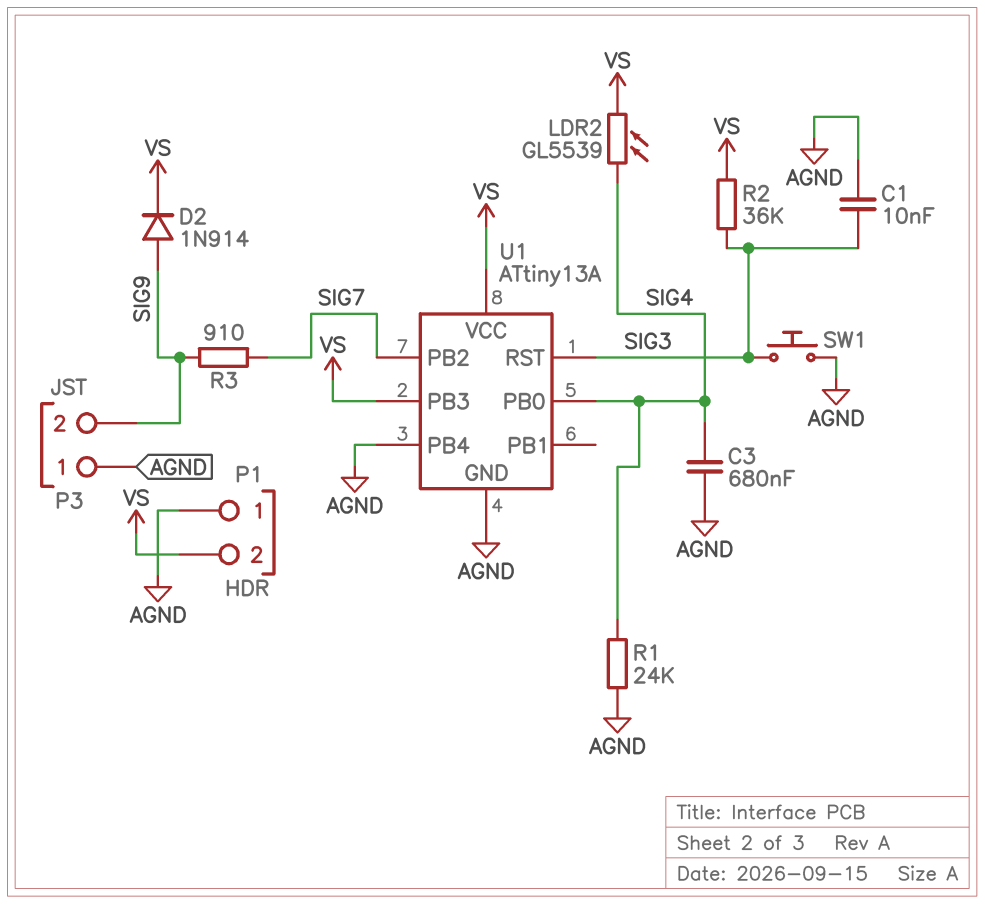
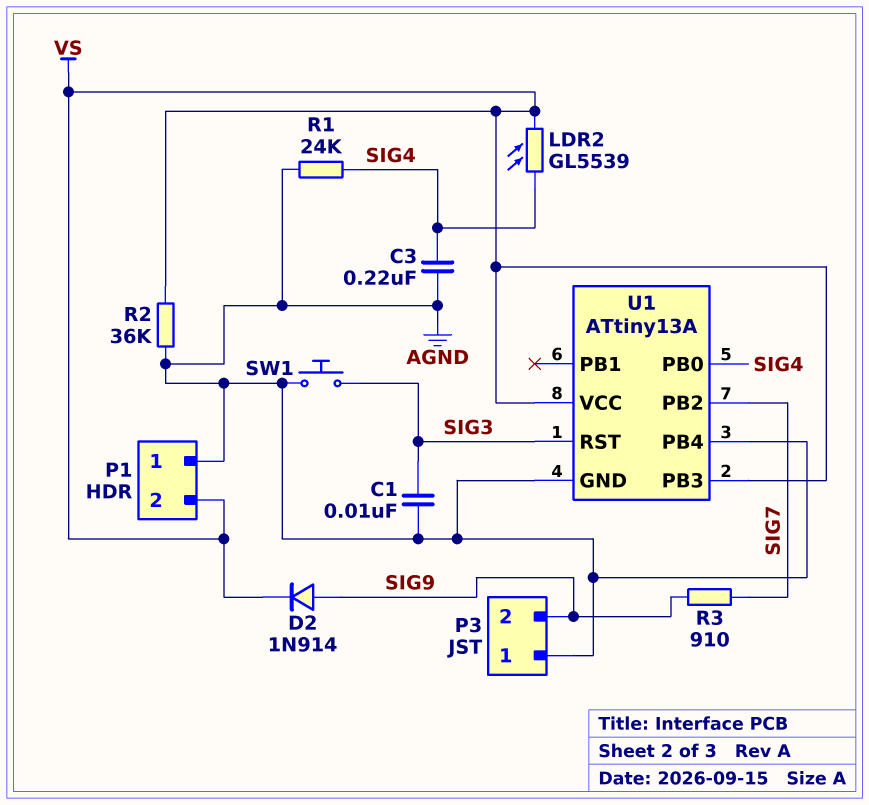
C3: 680nF (AGND, SIG4) -> 220nF (AGND, SIG4)
R2: 36k (SIG3, VS) -> 36k (AGND, VS)

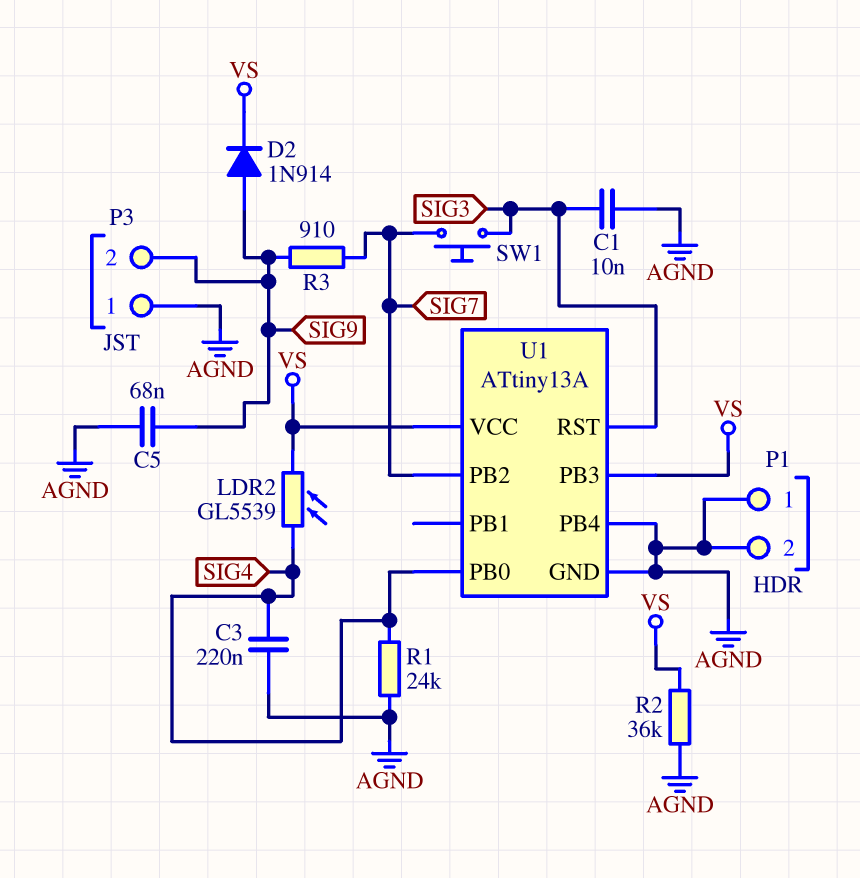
C5: none -> 68nF (AGND, SIG9)
P1 pin 2: VS -> AGND
SW1: button (AGND, SIG3) -> button (SIG3, SIG7)

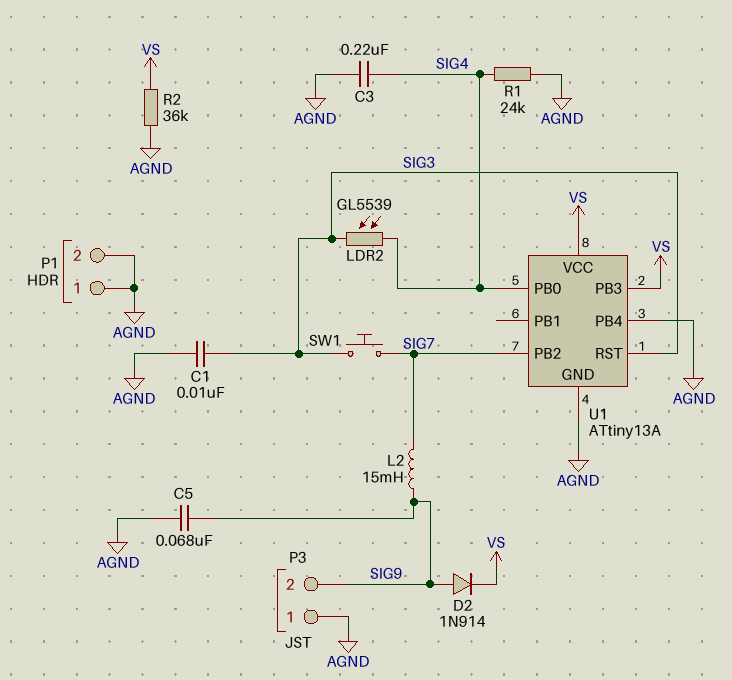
L2: none -> 15mH (SIG7, SIG9)
LDR2: GL5539 (SIG4, VS) -> GL5539 (SIG3, SIG4)
R3: 910 (SIG7, SIG9) -> none

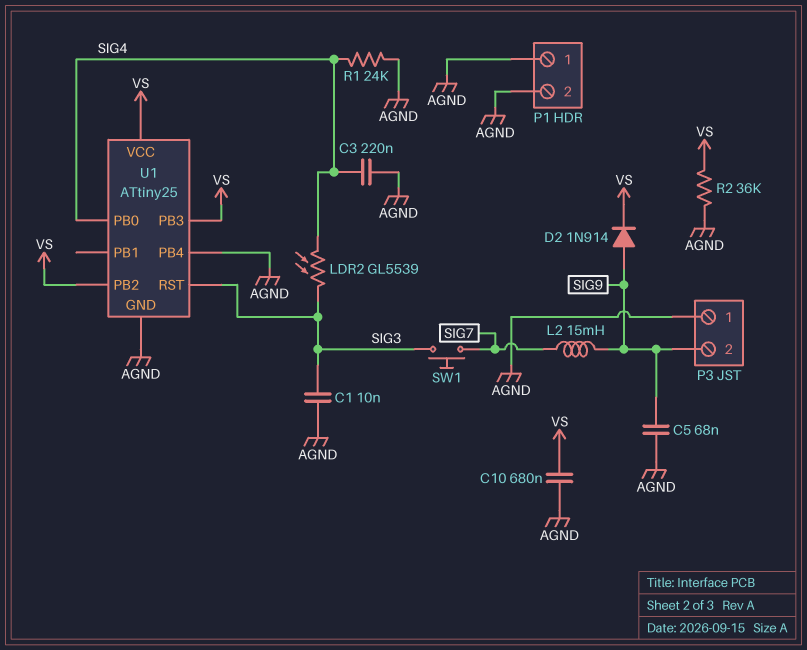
C10: none -> 680nF (AGND, VS)
U1: ATtiny13A -> ATtiny25
U1 pin PB2: SIG7 -> VS

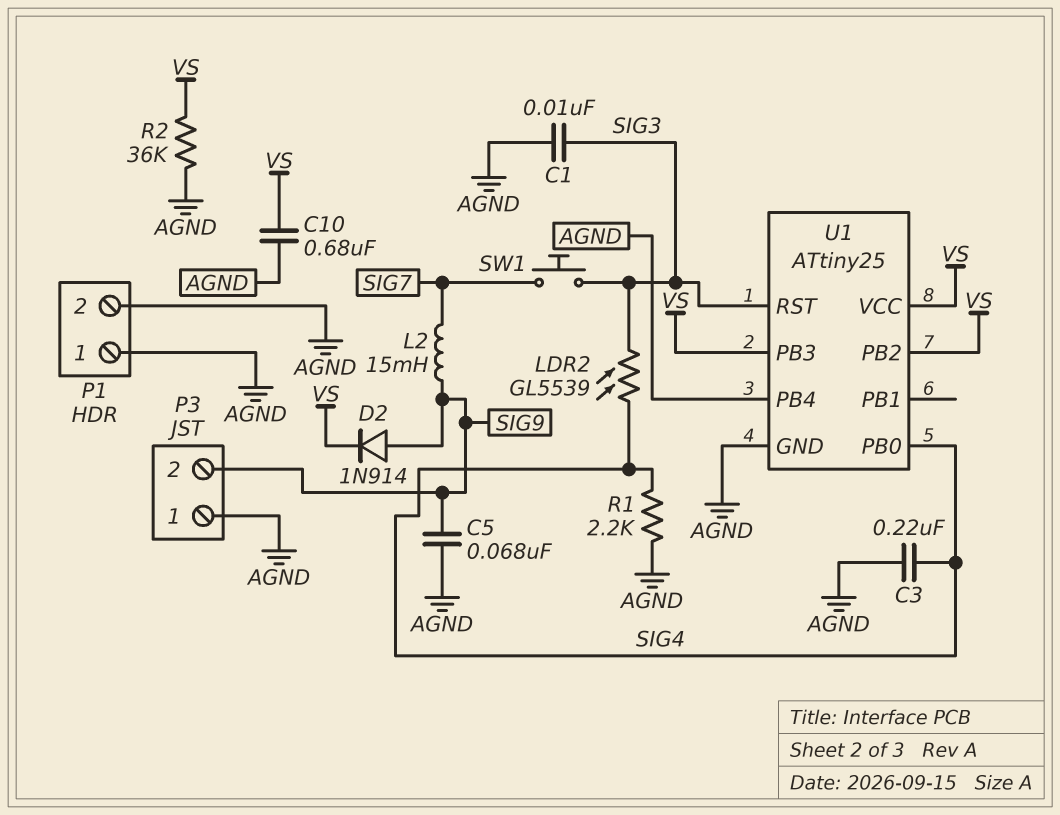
R1: 24k (AGND, SIG4) -> 2.2k (AGND, SIG4)

